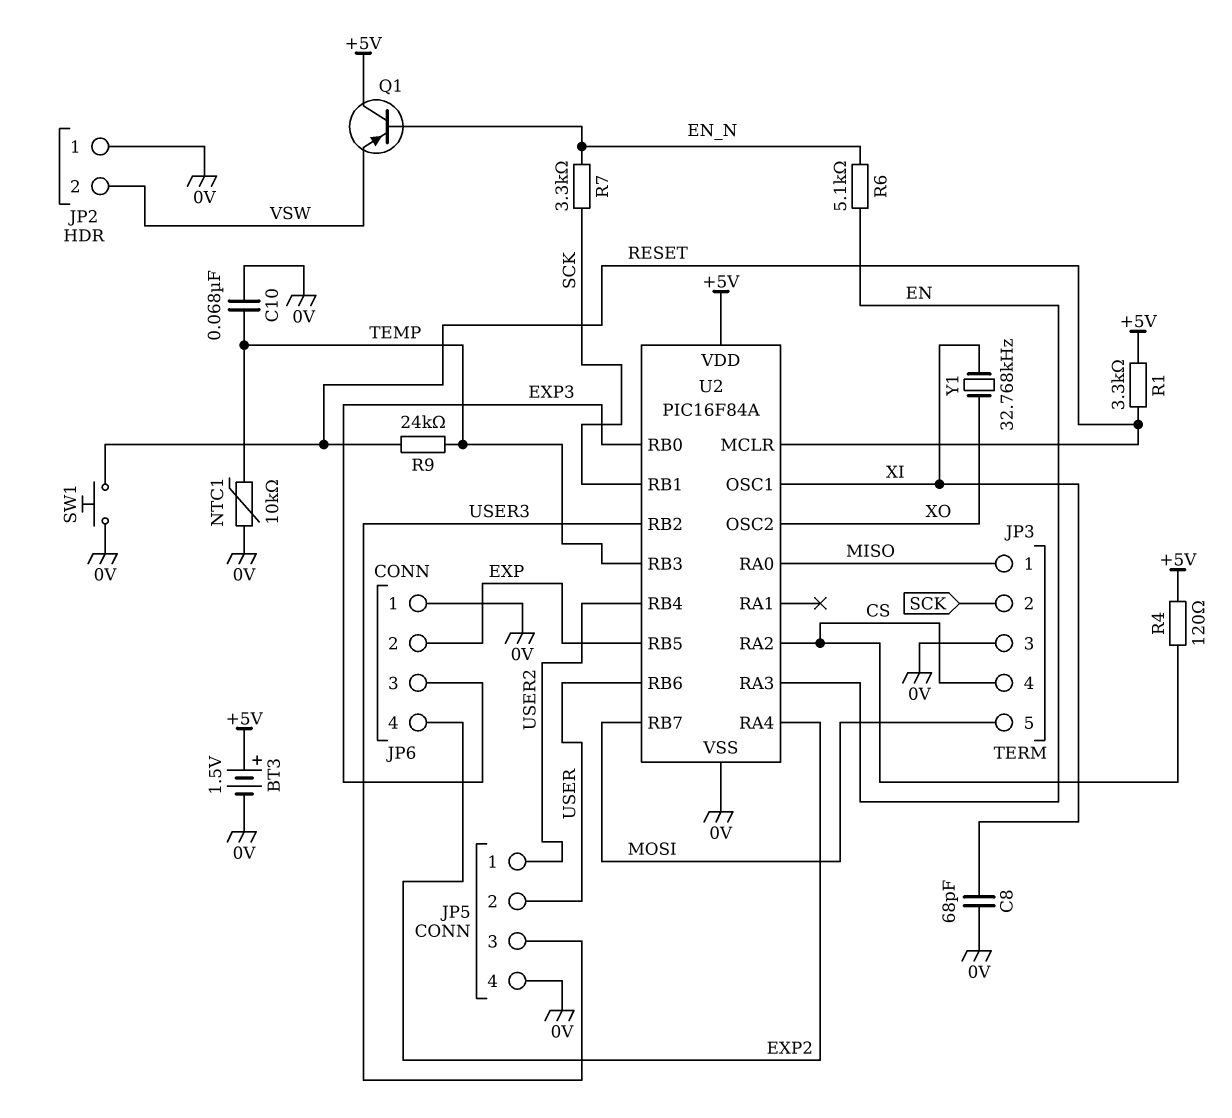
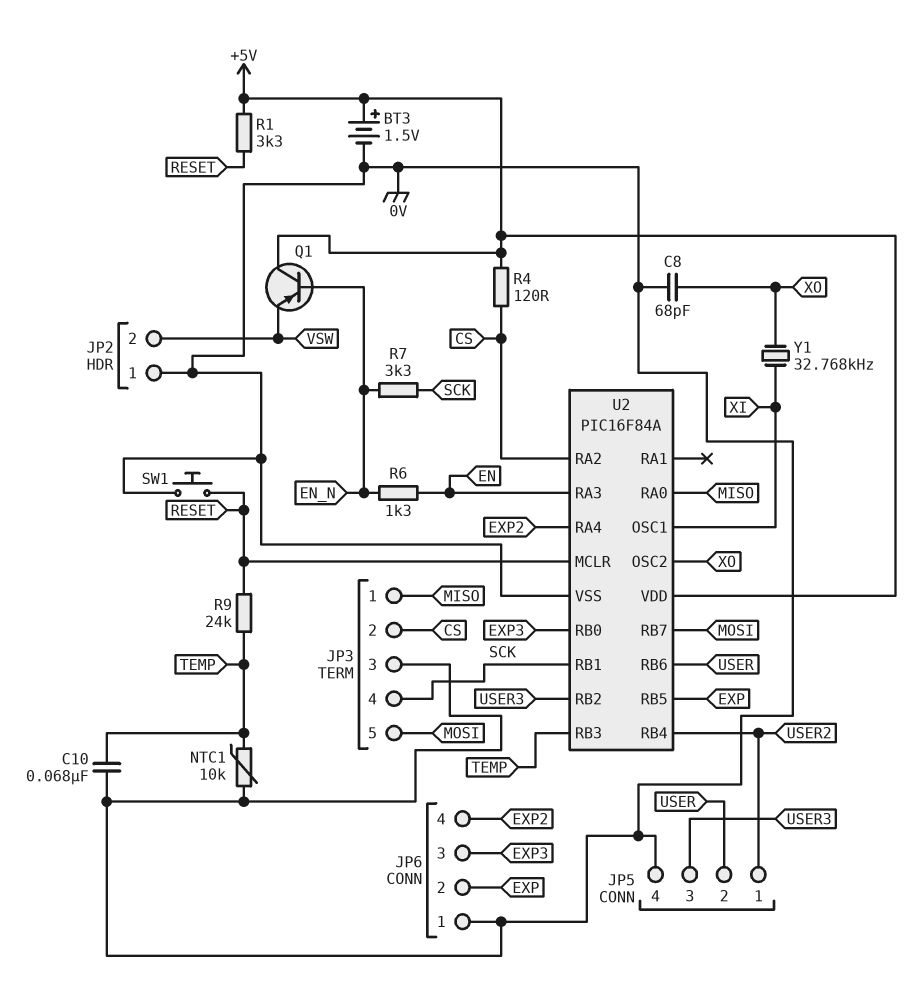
C8: 68pF (0V, XI) -> 68pF (0V, XO)
JP3 pin 2: SCK -> CS
JP3 pin 4: CS -> SCK
R6: 5.1k (EN, EN_N) -> 1.3k (EN, EN_N)

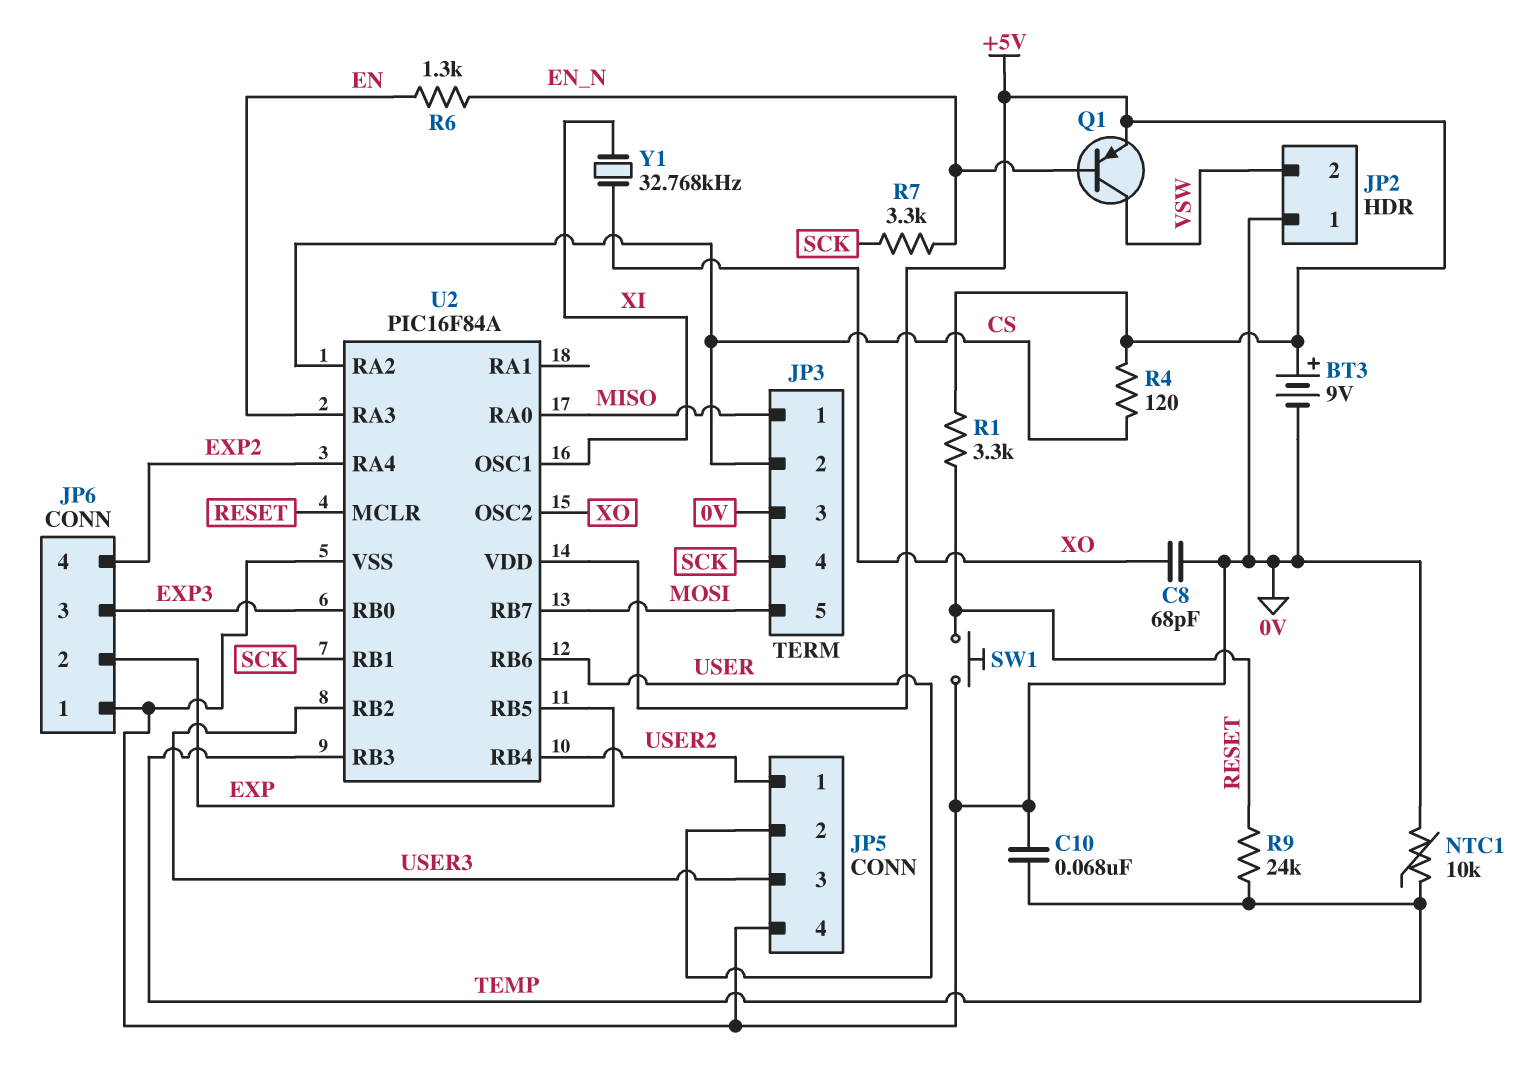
BT3: 1.5V (plus +5V, minus 0V) -> 9V (plus +5V, minus 0V)
Q1: PNP (B EN_N, C +5V, E VSW) -> PNP (B EN_N, C VSW, E +5V)

